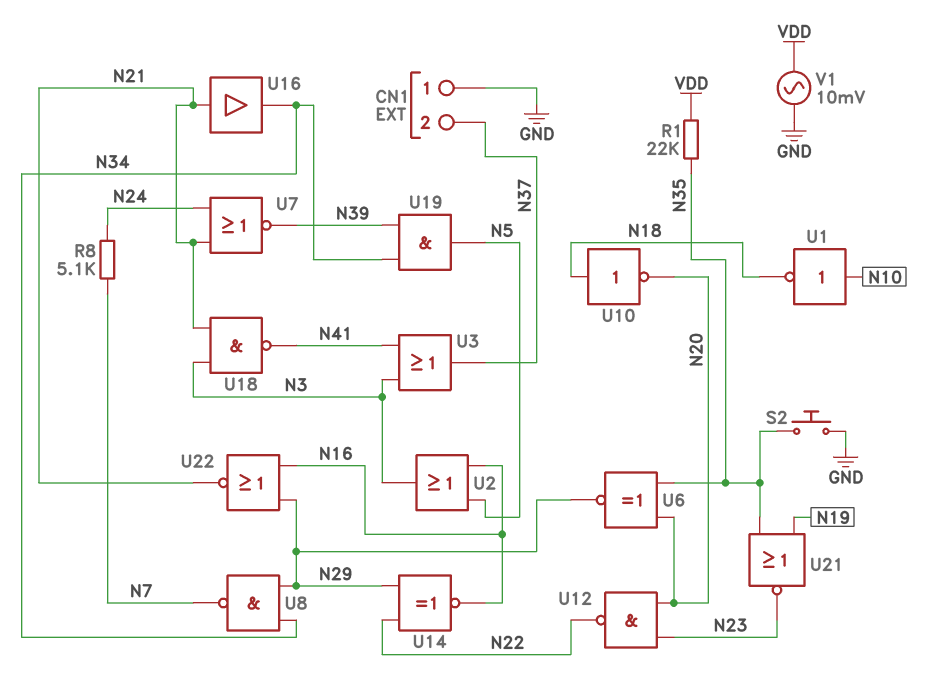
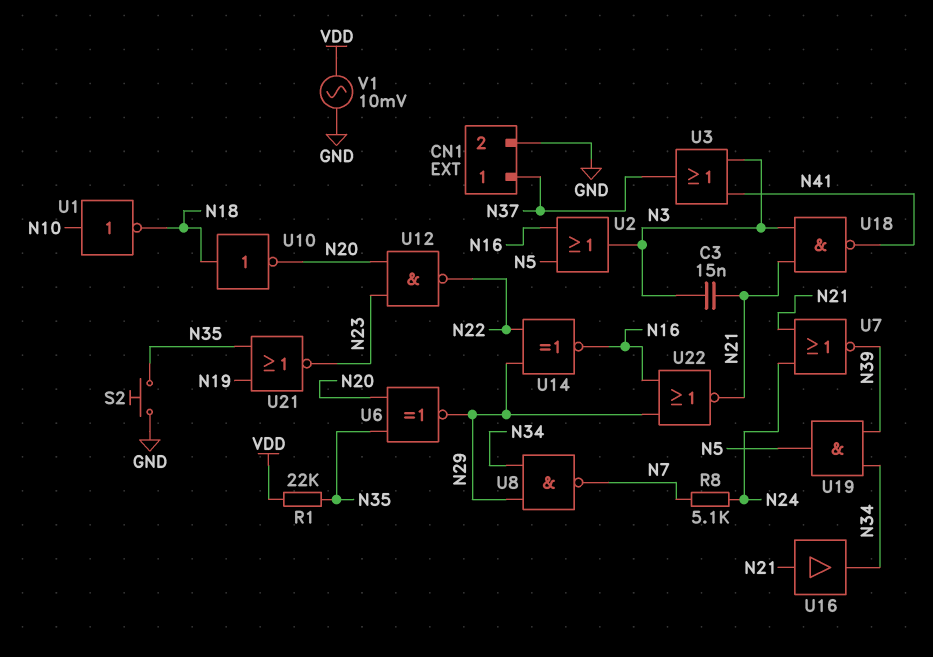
C3: none -> 15nF (N3, N21)
CN1 pin 1: GND -> N37
CN1 pin 2: N37 -> GND

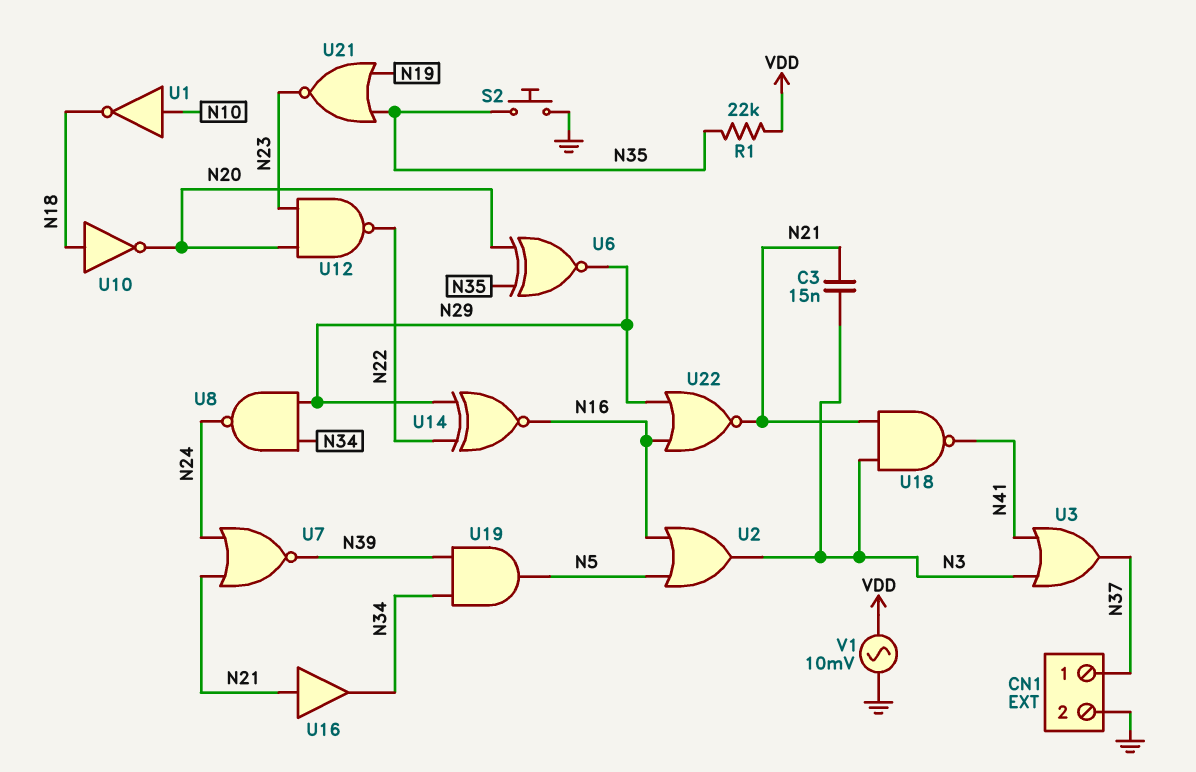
R8: 5.1k (N7, N24) -> none
U8: NAND (in N29, in N34, out N7) -> NAND (in N29, in N34, out N24)

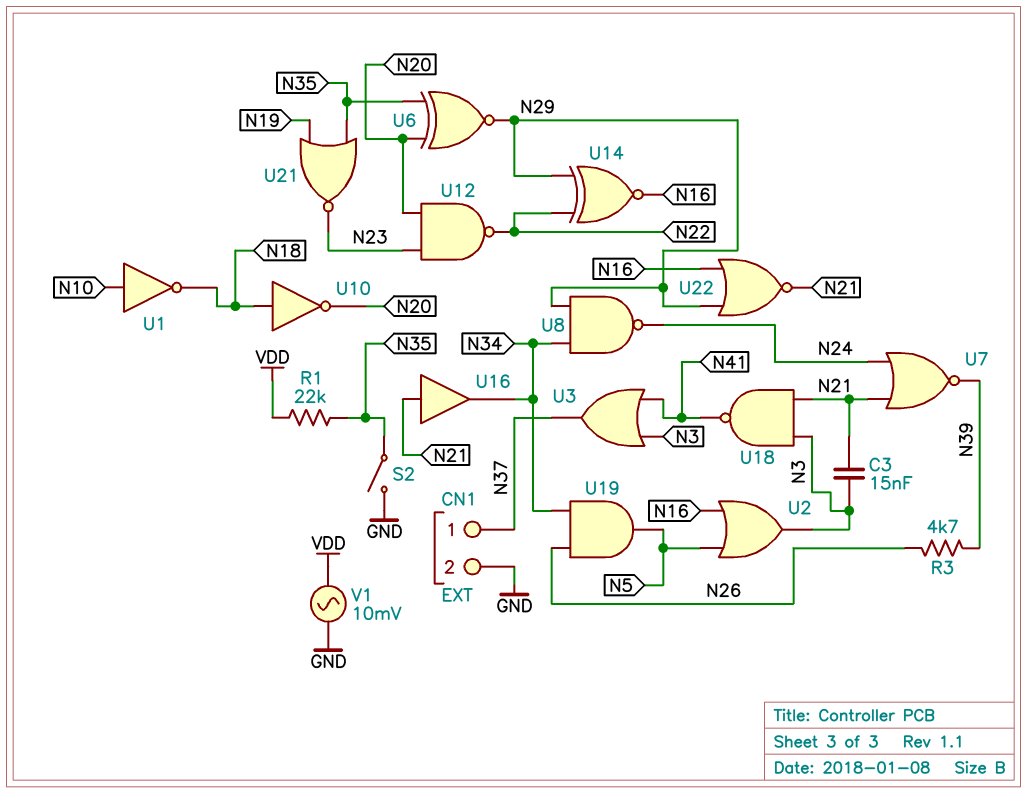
R3: none -> 4.7k (N26, N39)
S2: button (GND, N35) -> switch (GND, N35)
U19: AND (in N34, in N39, out N5) -> AND (in N26, in N34, out N5)

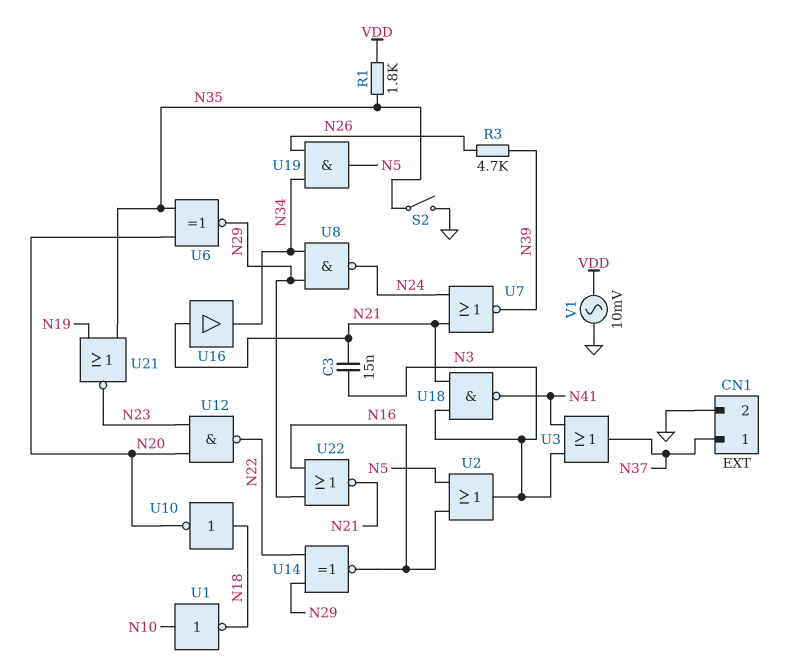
R1: 22k (N35, VDD) -> 1.8k (N35, VDD)

